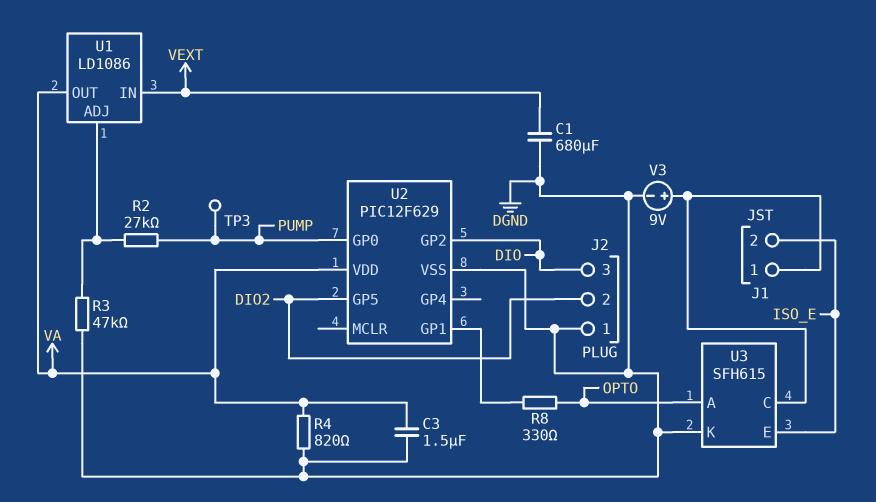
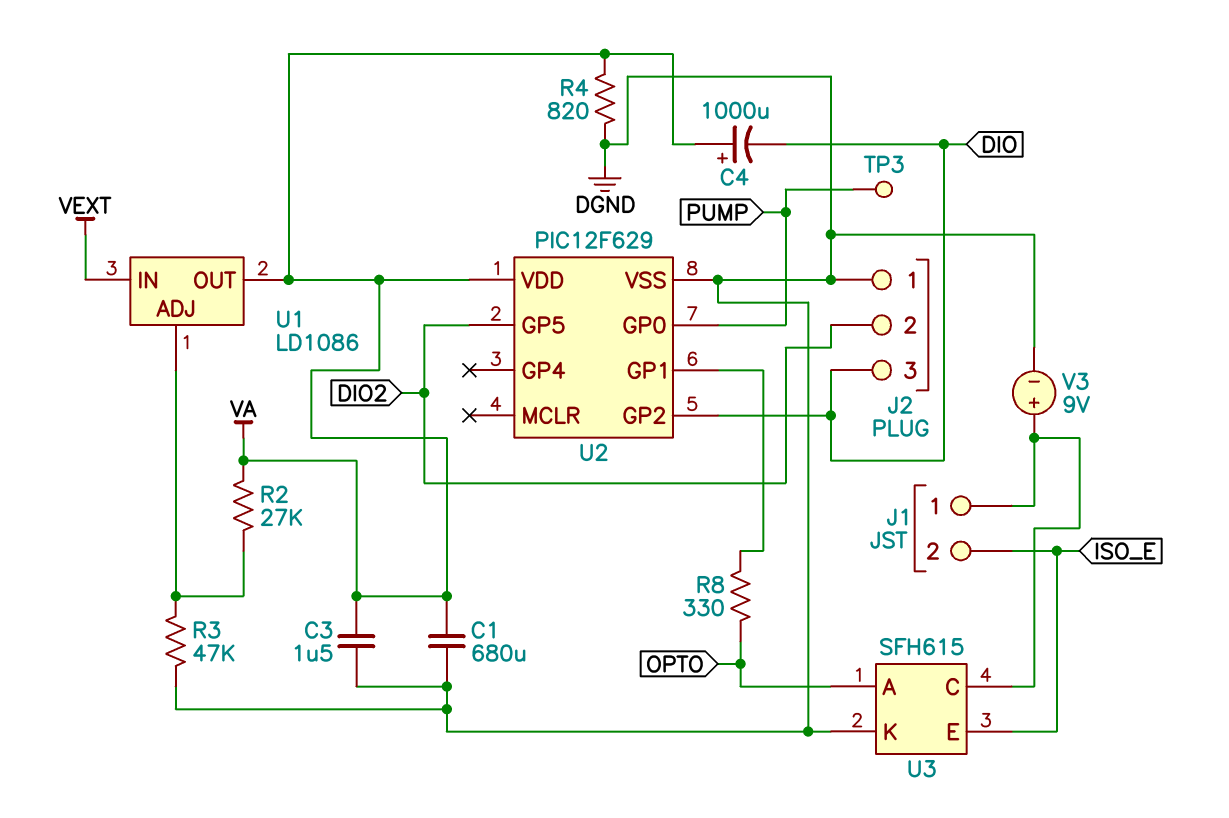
C1: 680uF (DGND, VEXT) -> 680uF (DGND, VA)
C4: none -> 1000uF (plus VA, minus DIO)
R2: 27k (PUMP, U1/ADJ) -> 27k (U1/ADJ, VA)

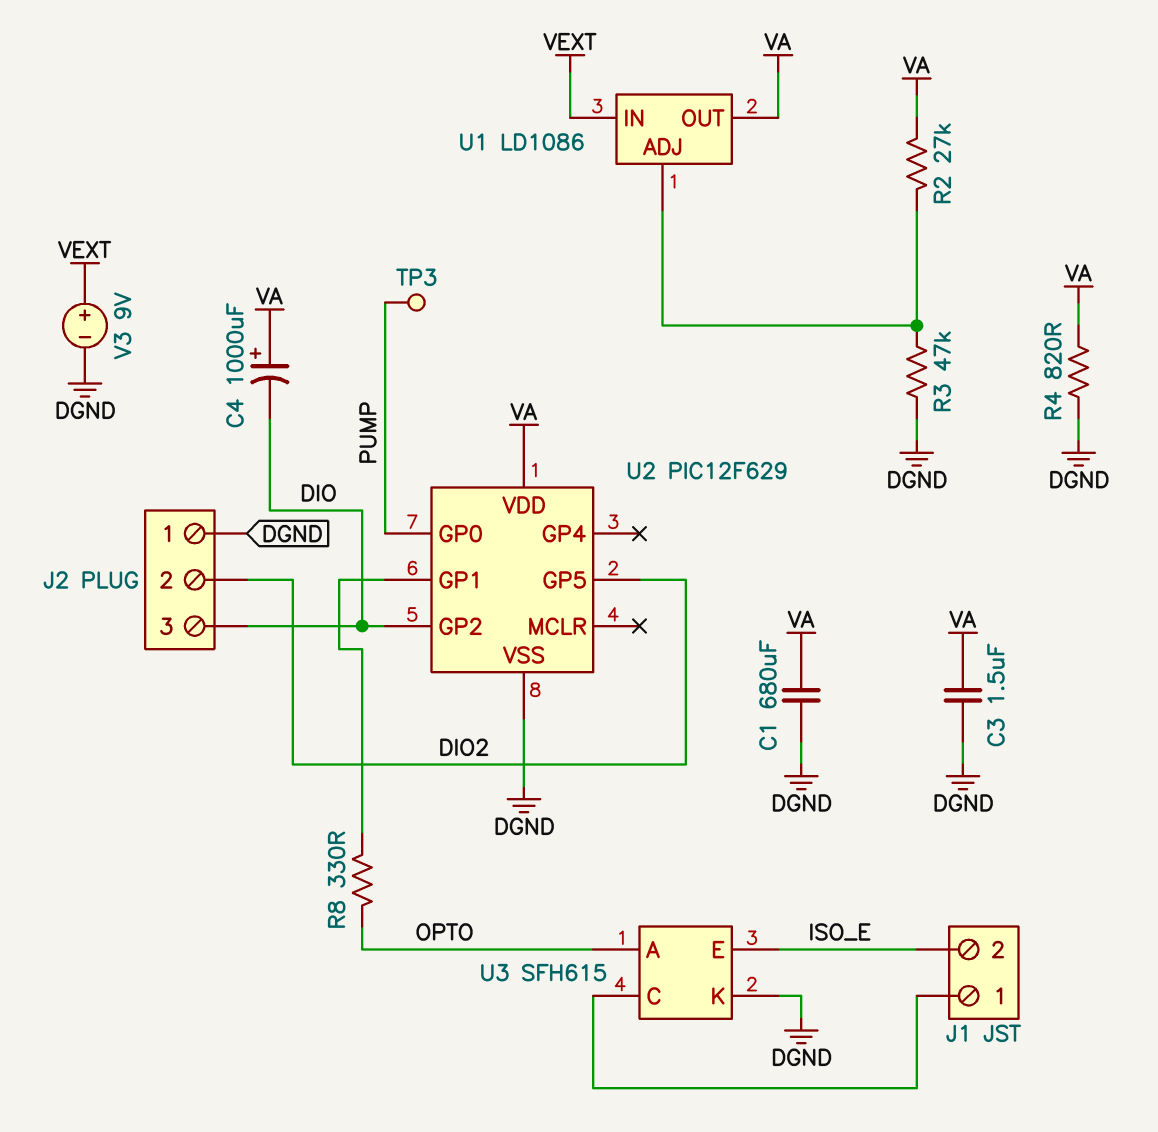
V3: 9V (plus J1/1, minus DGND) -> 9V (plus VEXT, minus DGND)

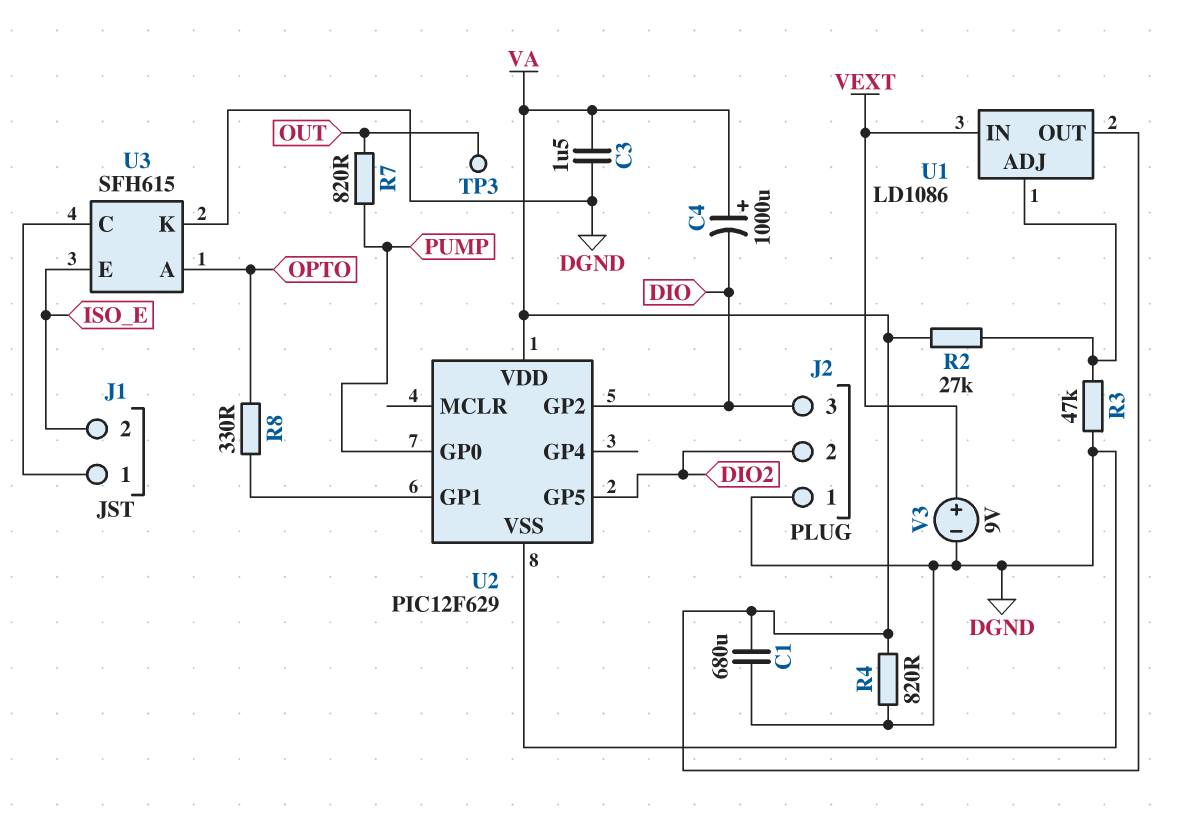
R7: none -> 820 (OUT, PUMP)
TP3: test point (PUMP) -> test point (OUT)

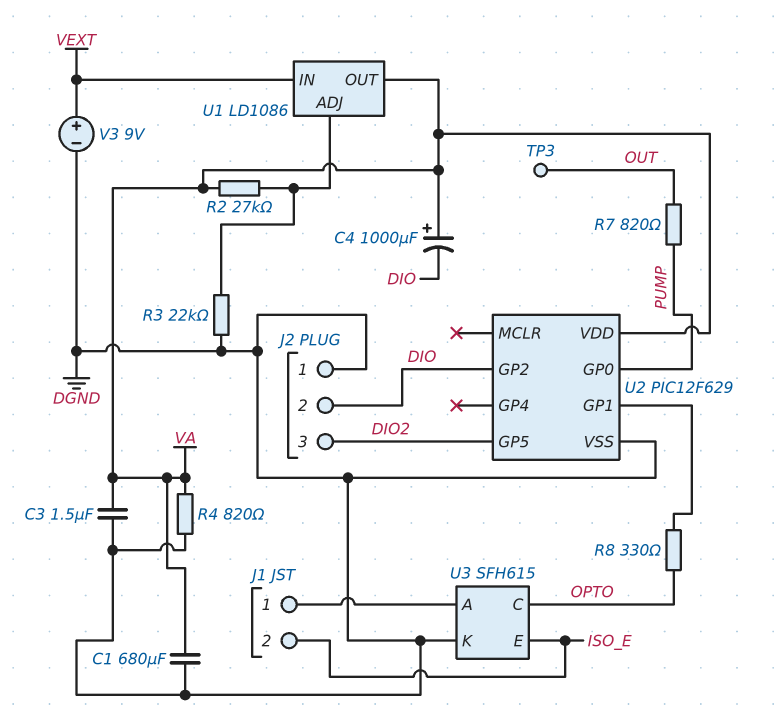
J2 pin 2: DIO2 -> DIO
J2 pin 3: DIO -> DIO2
R3: 47k (DGND, U1/ADJ) -> 22k (DGND, U1/ADJ)
U3 pin A: OPTO -> J1/1
U3 pin C: J1/1 -> OPTO

